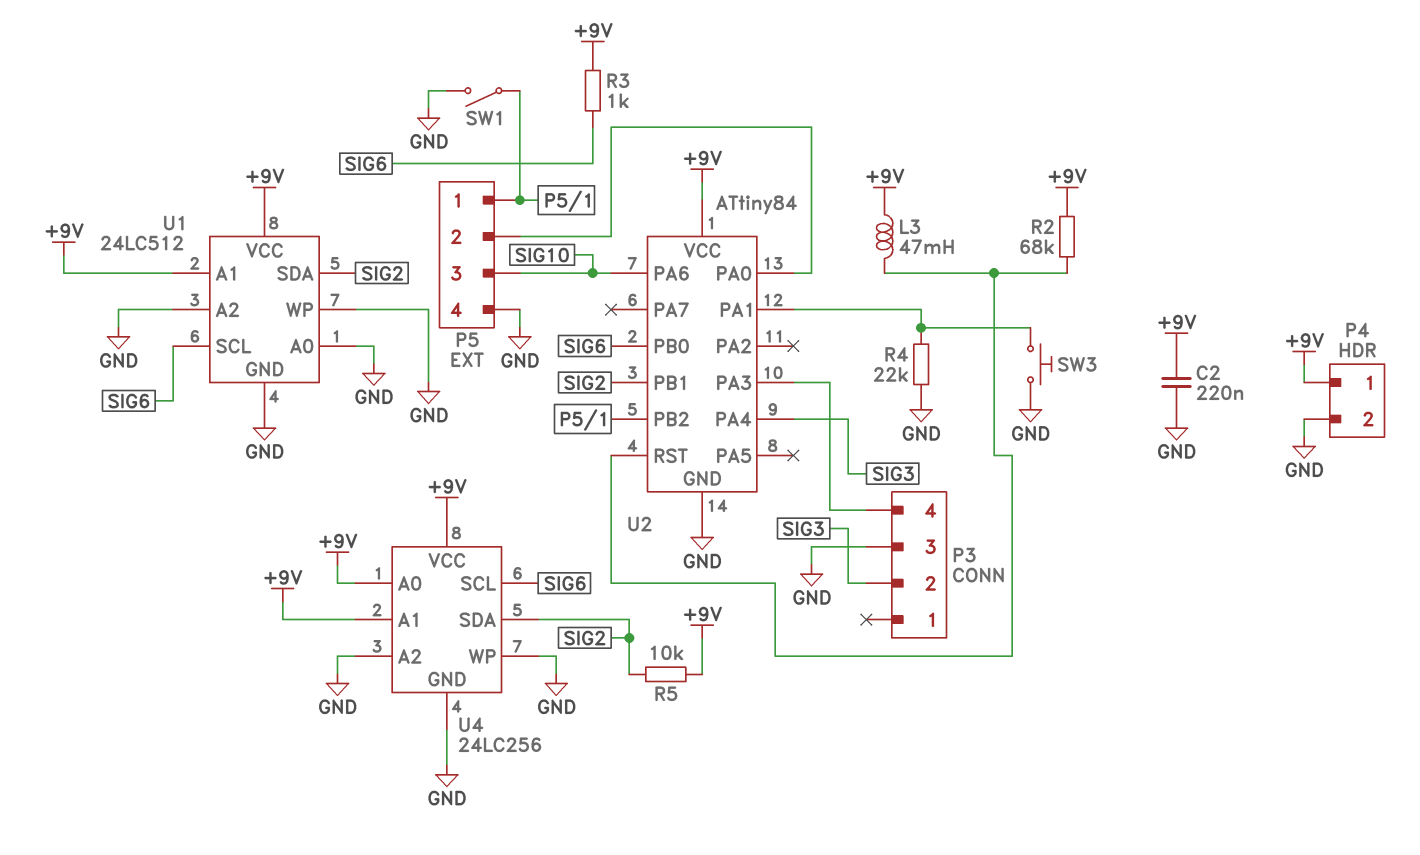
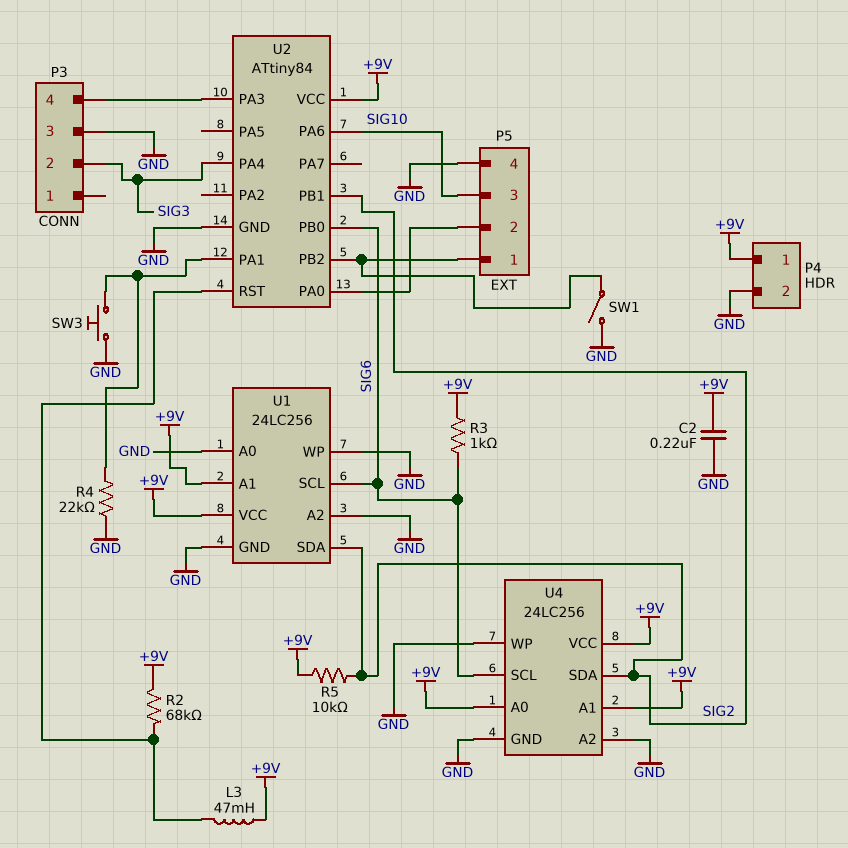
U1: 24LC512 -> 24LC256

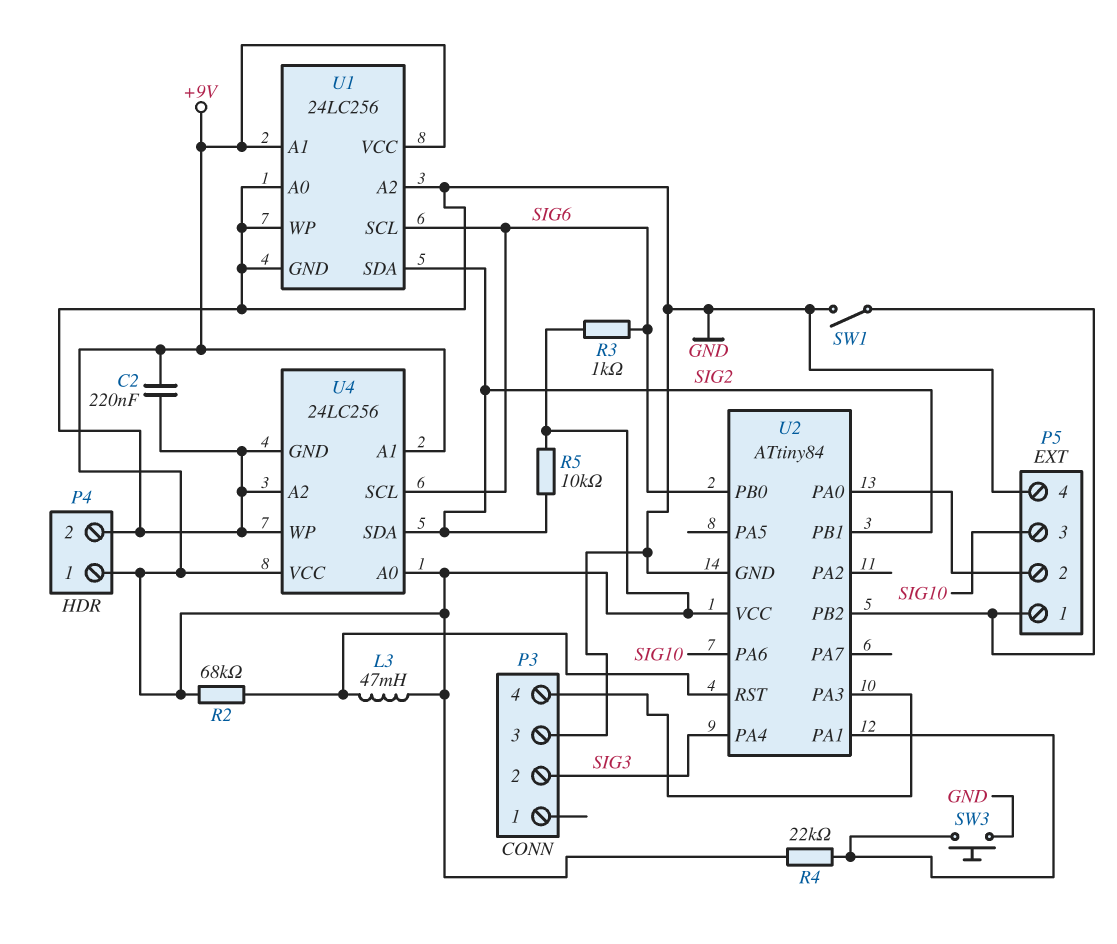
R4: 22k (GND, U2/PA1) -> 22k (+9V, U2/PA1)

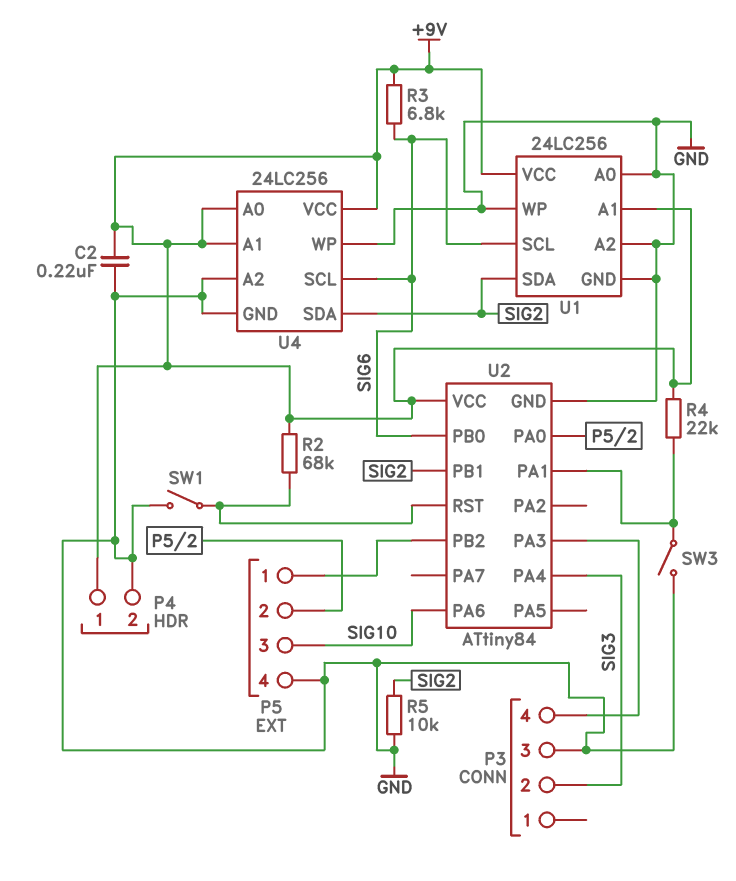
L3: 47mH (+9V, U2/RST) -> none
R3: 1k (+9V, SIG6) -> 6.8k (+9V, SIG6)
R5: 10k (+9V, SIG2) -> 10k (GND, SIG2)
SW1: switch (GND, P5/1) -> switch (GND, U2/RST)
SW3: button (GND, U2/PA1) -> switch (GND, U2/PA1)

